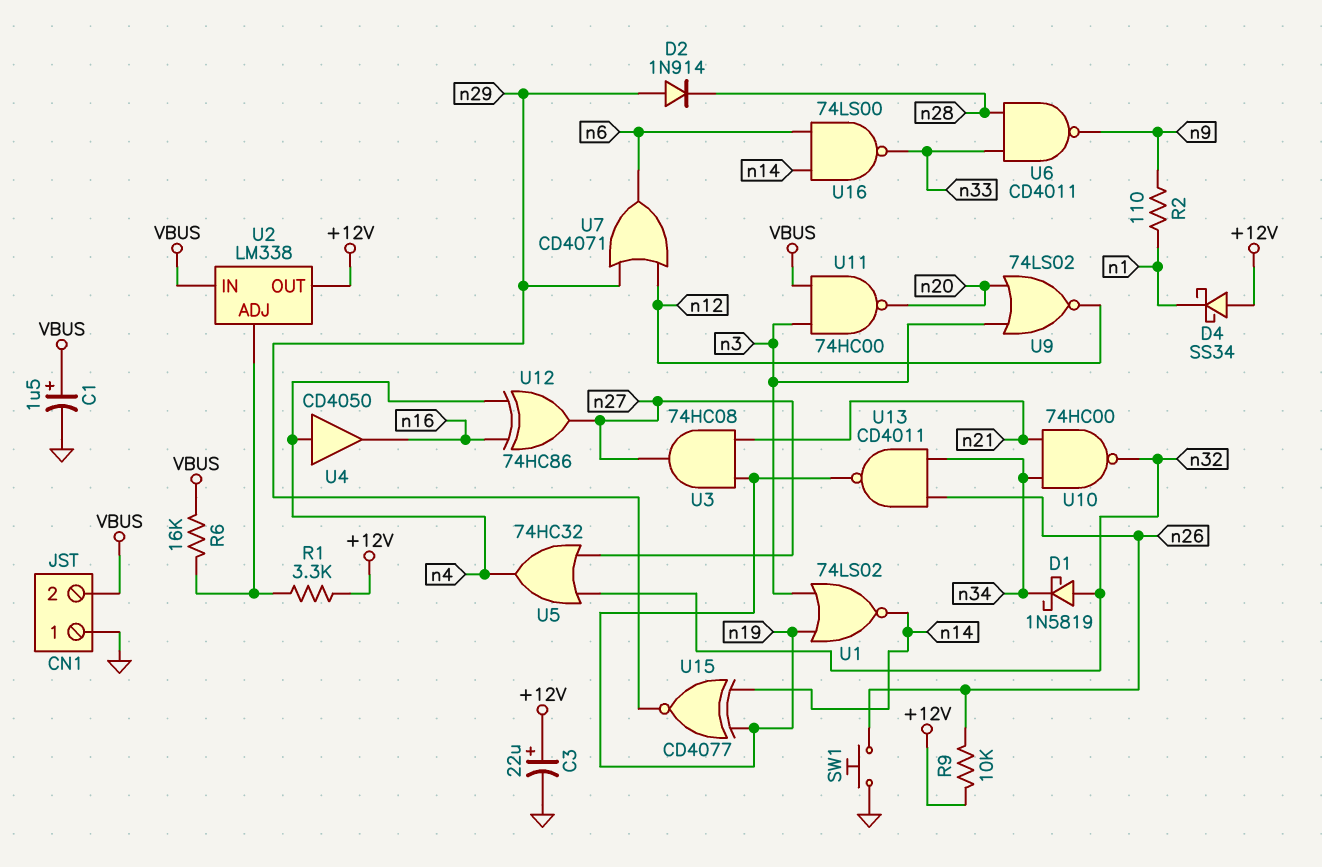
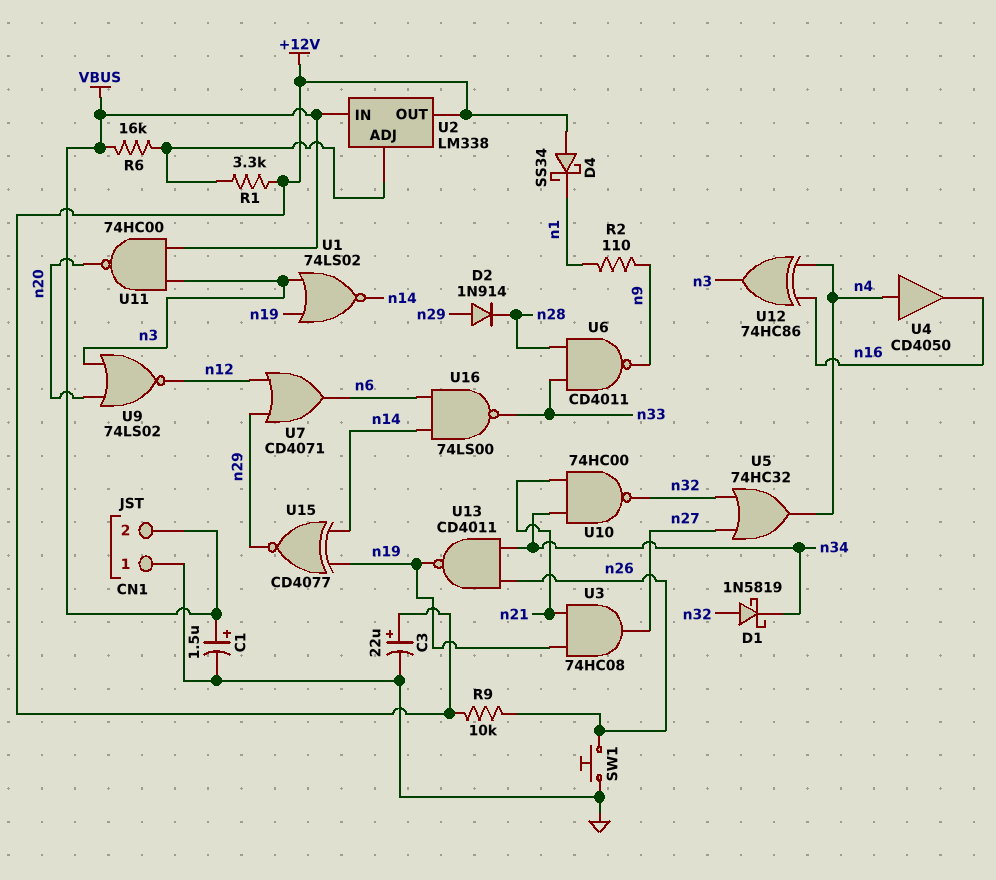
U12: XOR 74HC86 (in n4, in n16, out n27) -> XOR 74HC86 (in n4, in n16, out n3)

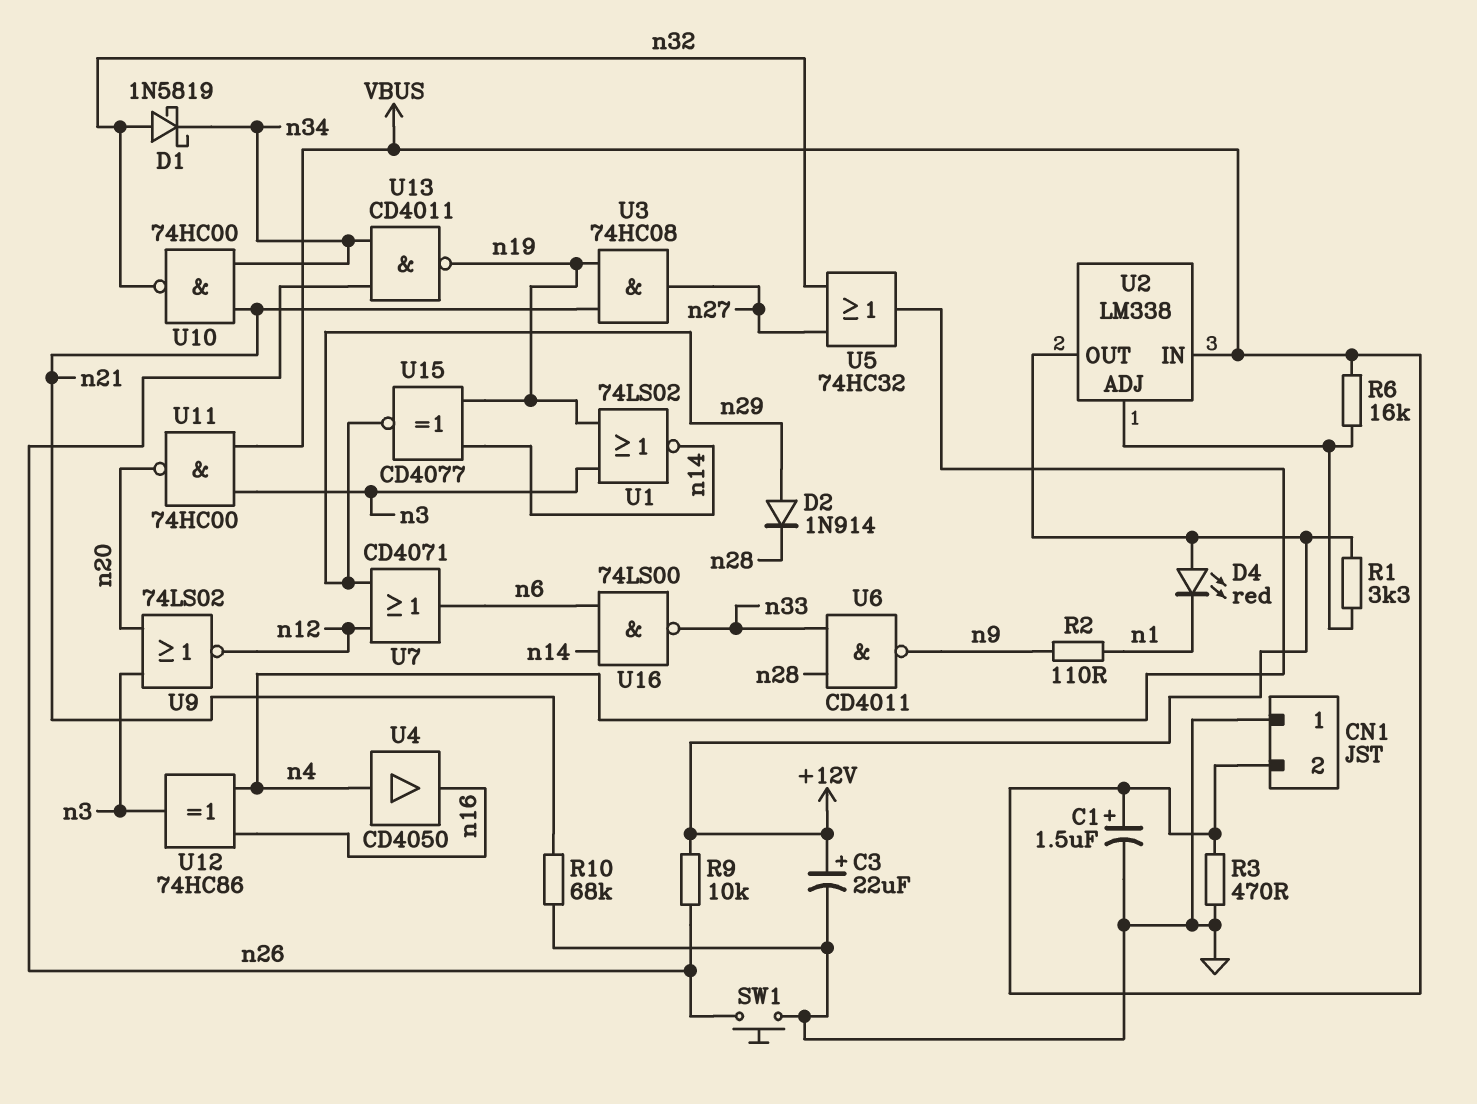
D4: schottky SS34 (A +12V, K n1) -> LED red (A +12V, K n1)
R3: none -> 470 (GND, VBUS)
R10: none -> 68k (GND, n21)

